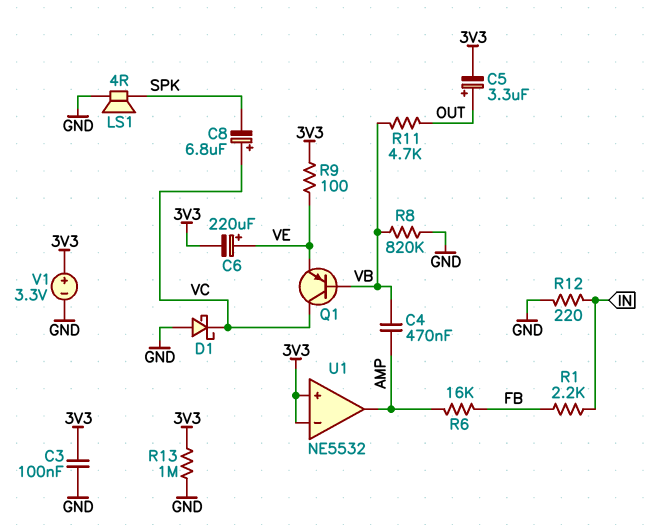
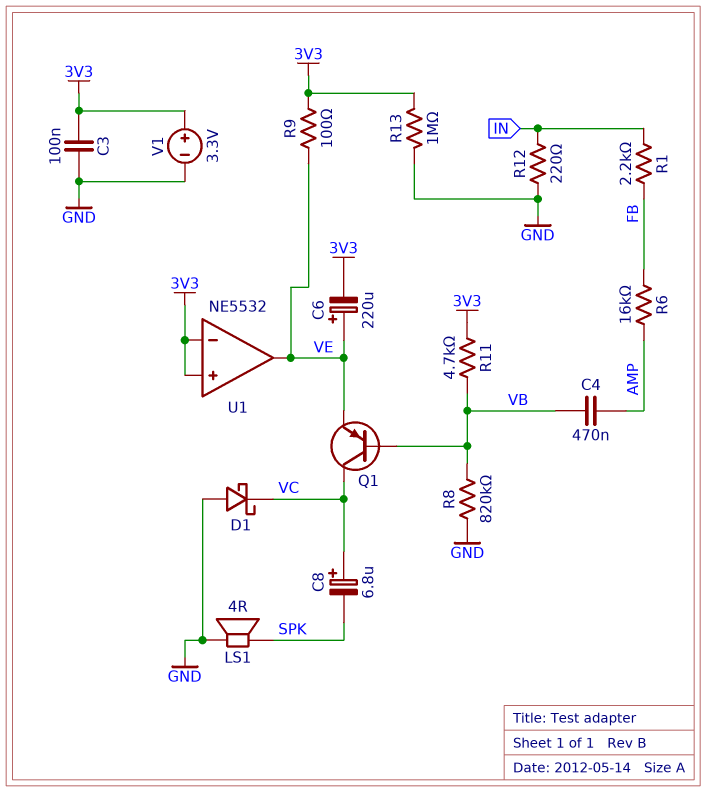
C5: 3.3uF (plus OUT, minus 3V3) -> none
R11: 4.7k (OUT, VB) -> 4.7k (3V3, VB)
U1 pin out: AMP -> VE

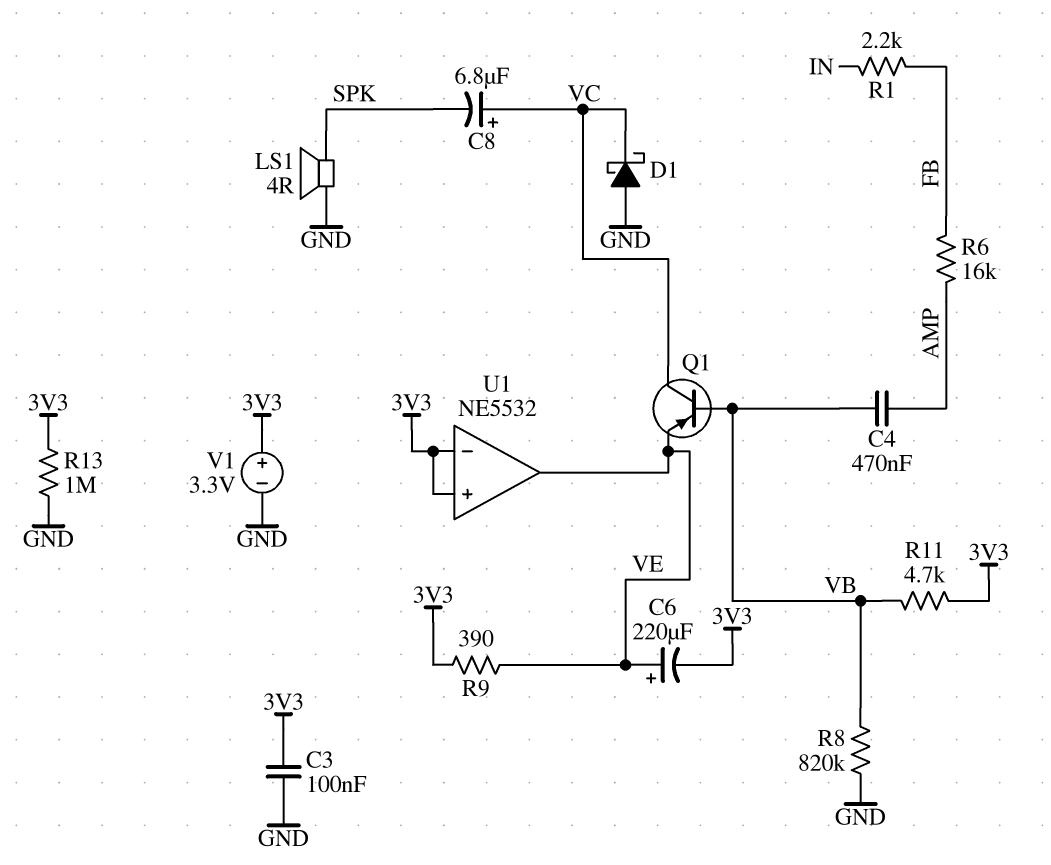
R9: 100 (3V3, VE) -> 390 (3V3, VE)
R12: 220 (GND, IN) -> none

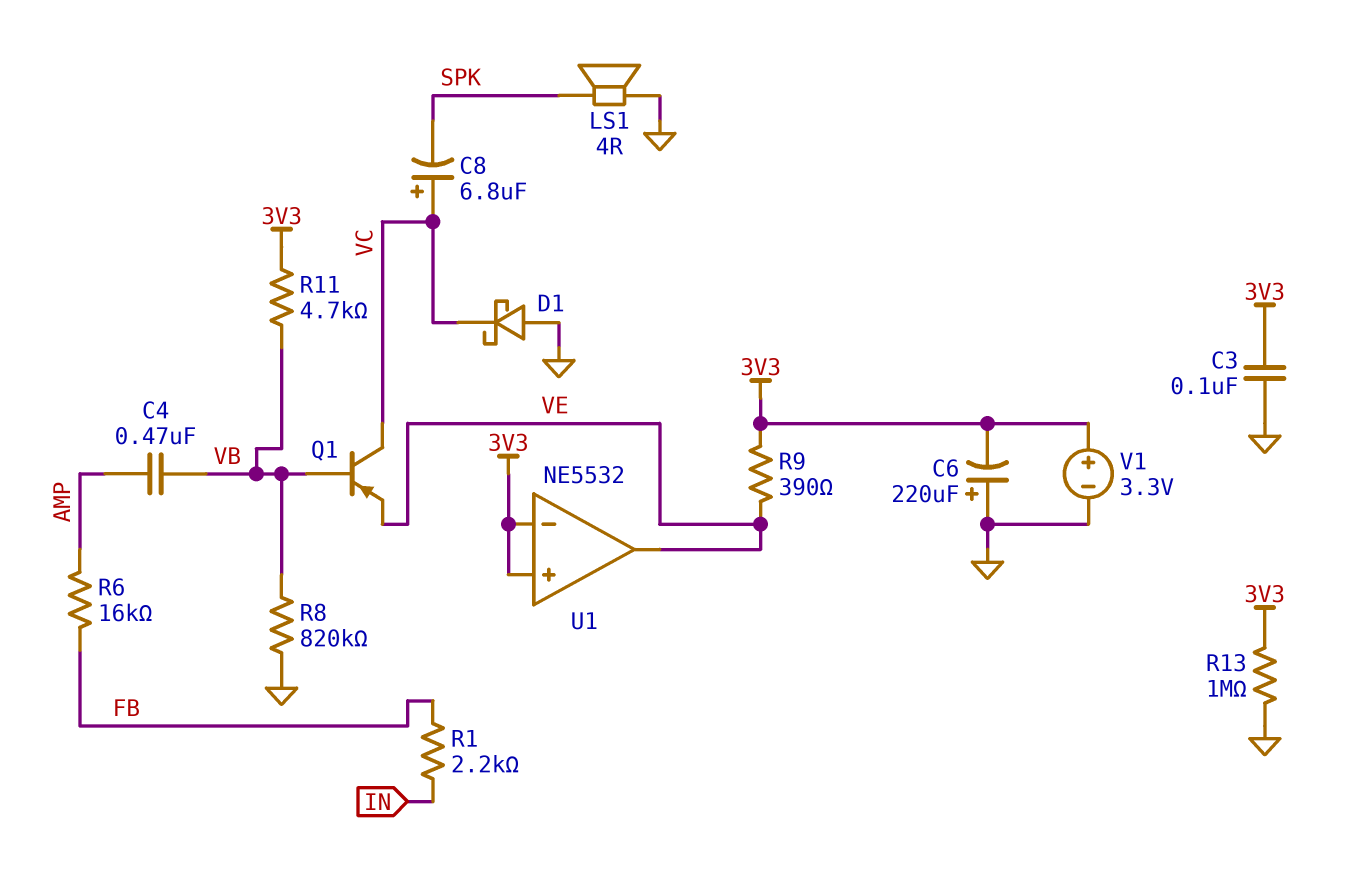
C6: 220uF (plus VE, minus 3V3) -> 220uF (plus GND, minus 3V3)

